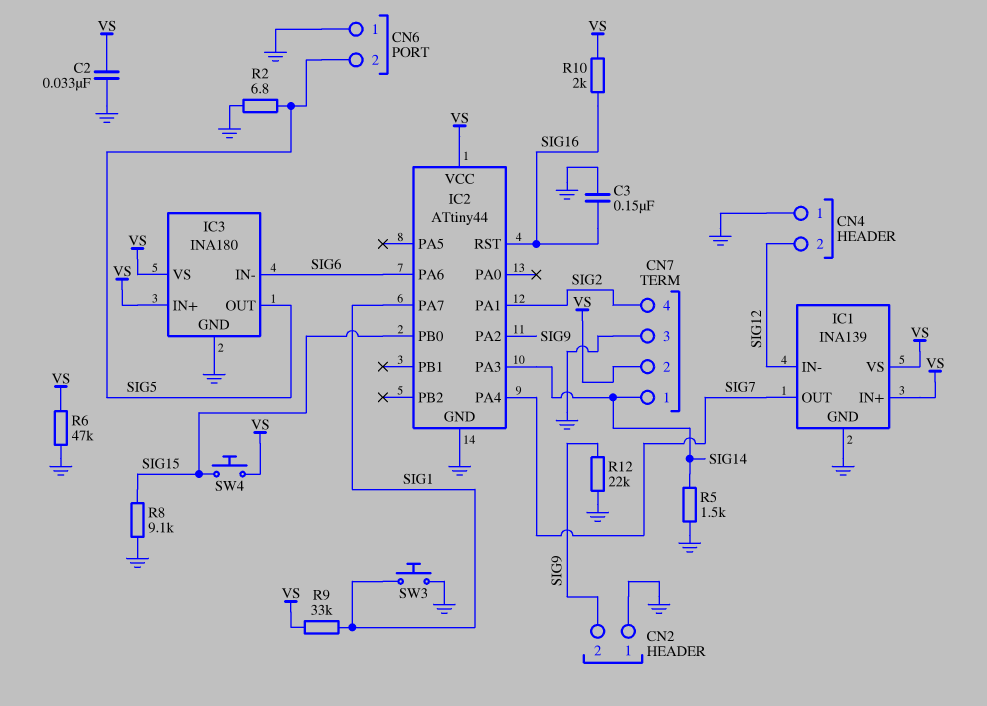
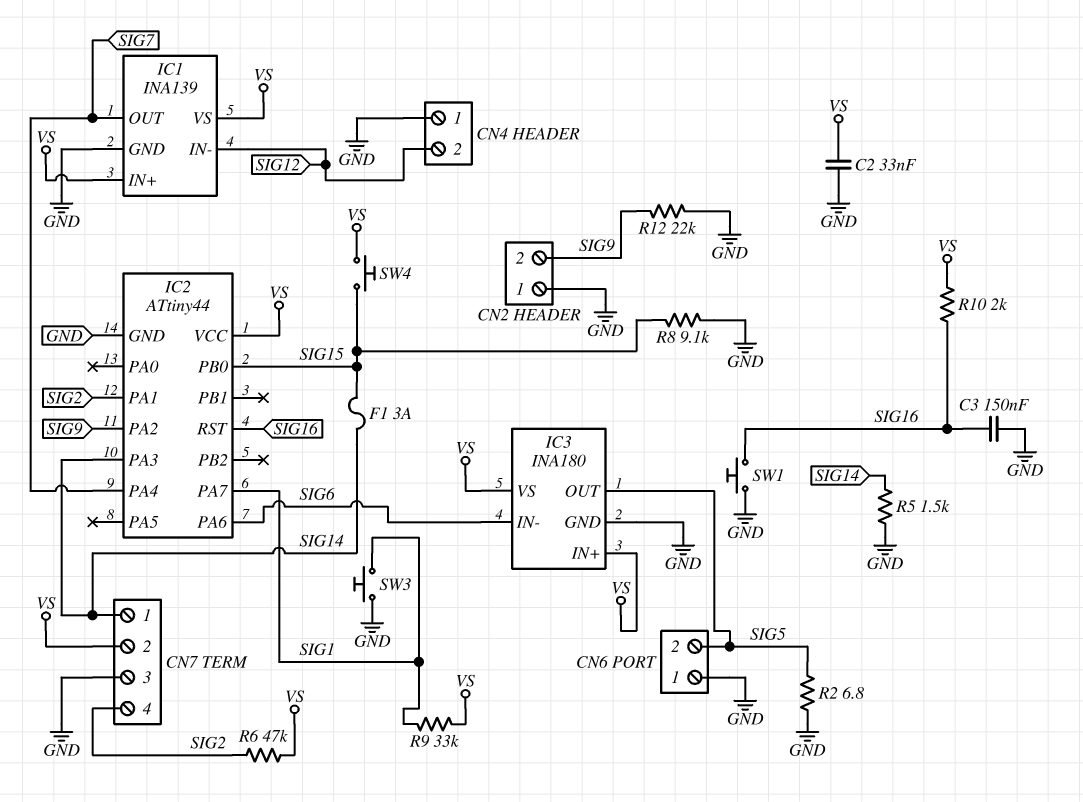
F1: none -> 3A (SIG14, SIG15)
R6: 47k (GND, VS) -> 47k (SIG2, VS)
SW1: none -> button (GND, SIG16)

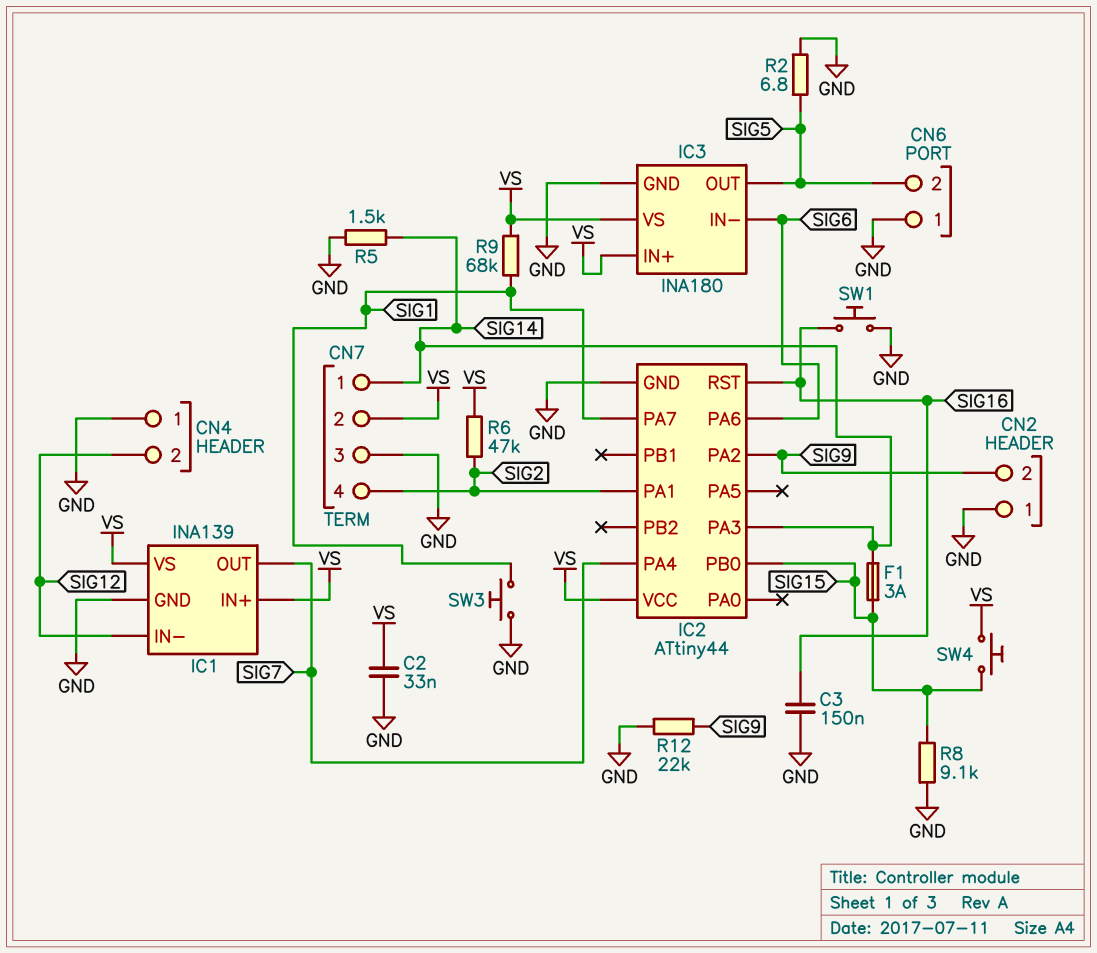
R9: 33k (SIG1, VS) -> 68k (SIG1, VS)
R10: 2k (SIG16, VS) -> none

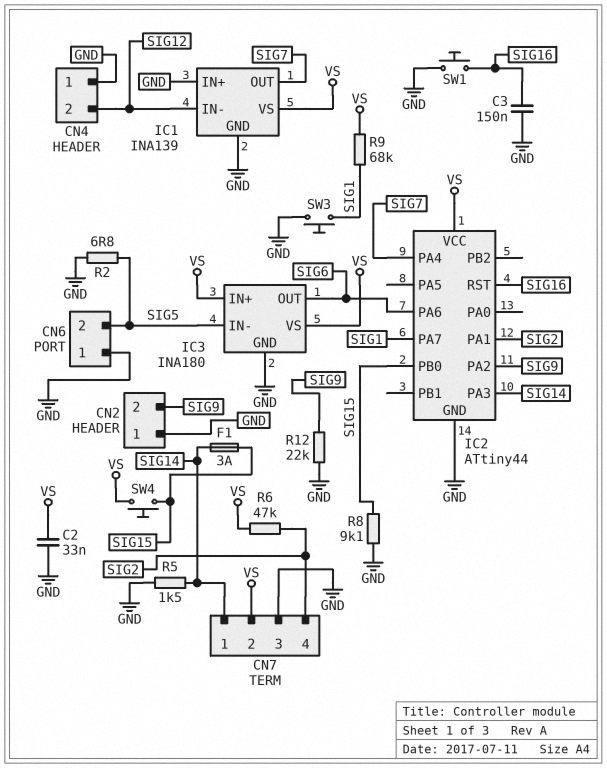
IC1 pin IN+: VS -> GND
IC3 pin IN-: SIG6 -> SIG5
IC3 pin OUT: SIG5 -> SIG6

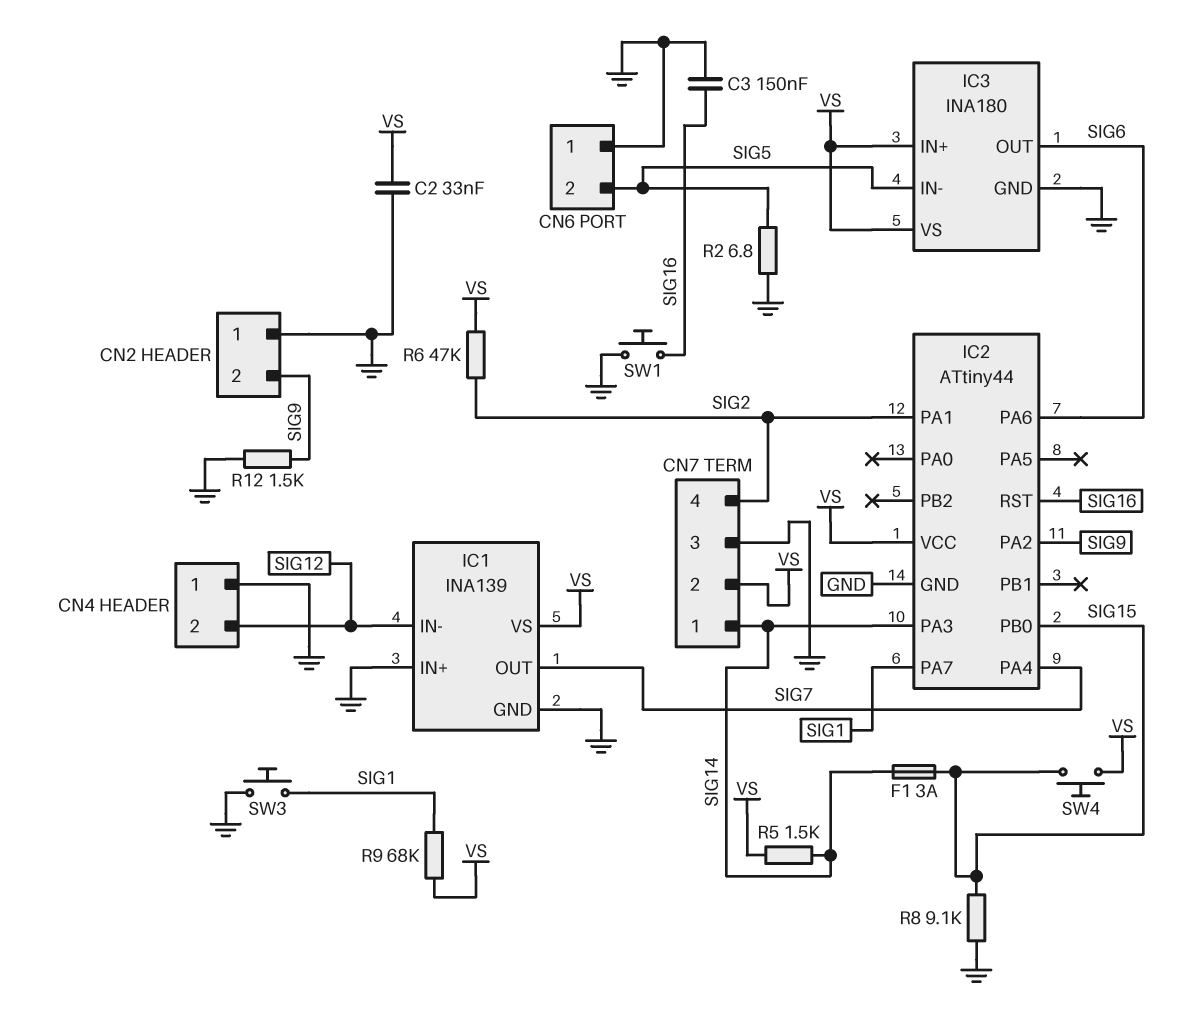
R5: 1.5k (GND, SIG14) -> 1.5k (SIG14, VS)
R12: 22k (GND, SIG9) -> 1.5k (GND, SIG9)

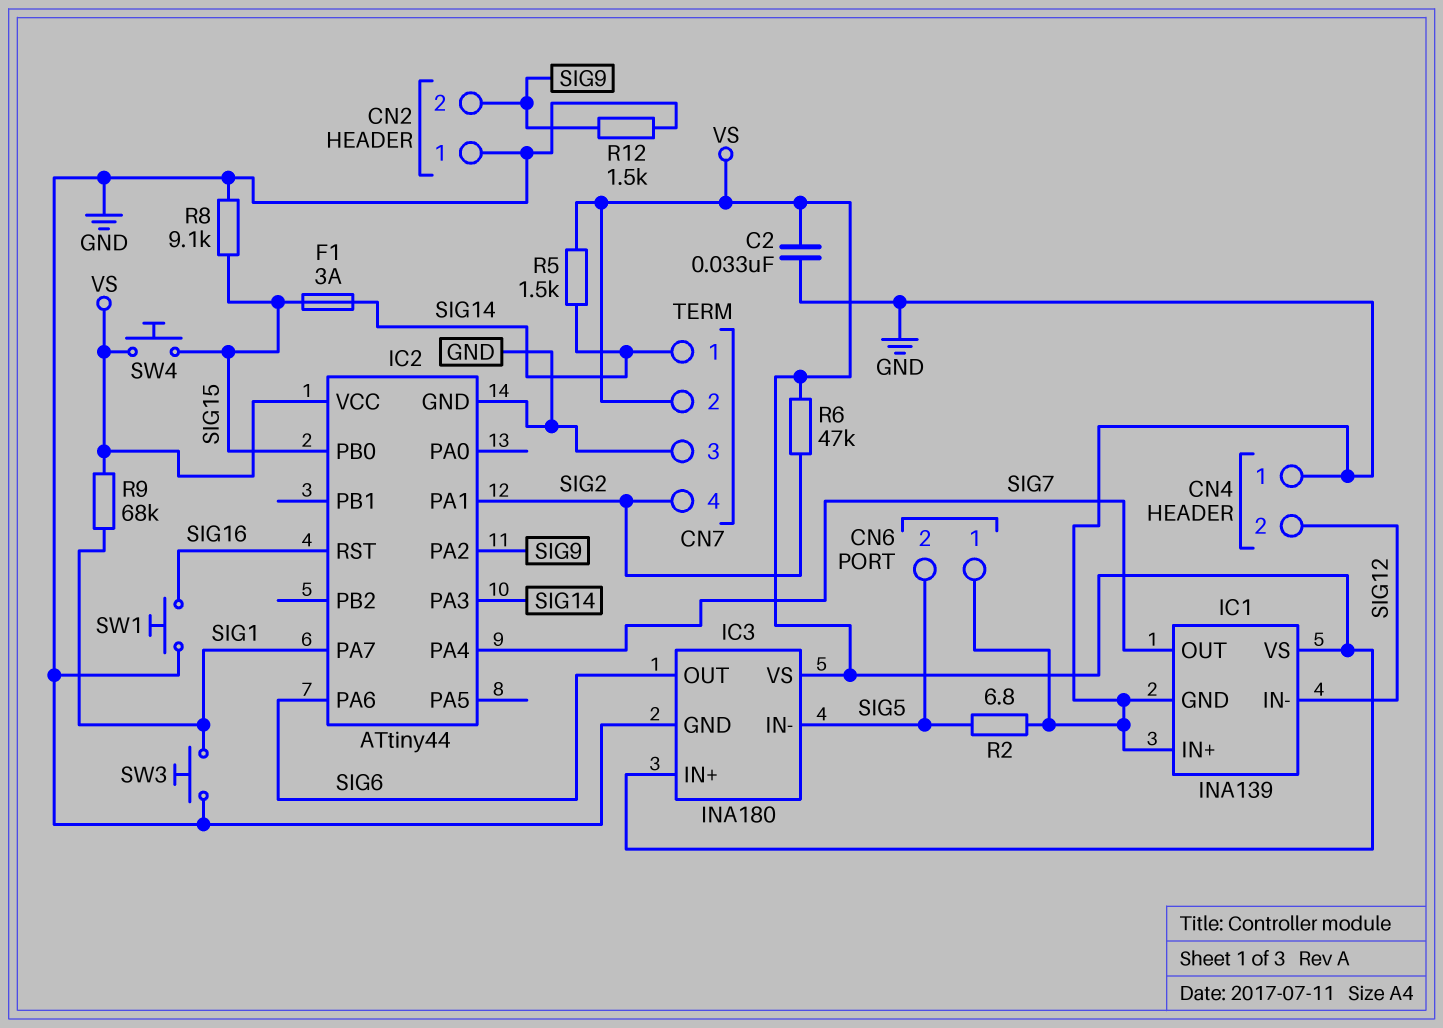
C3: 150nF (GND, SIG16) -> none

